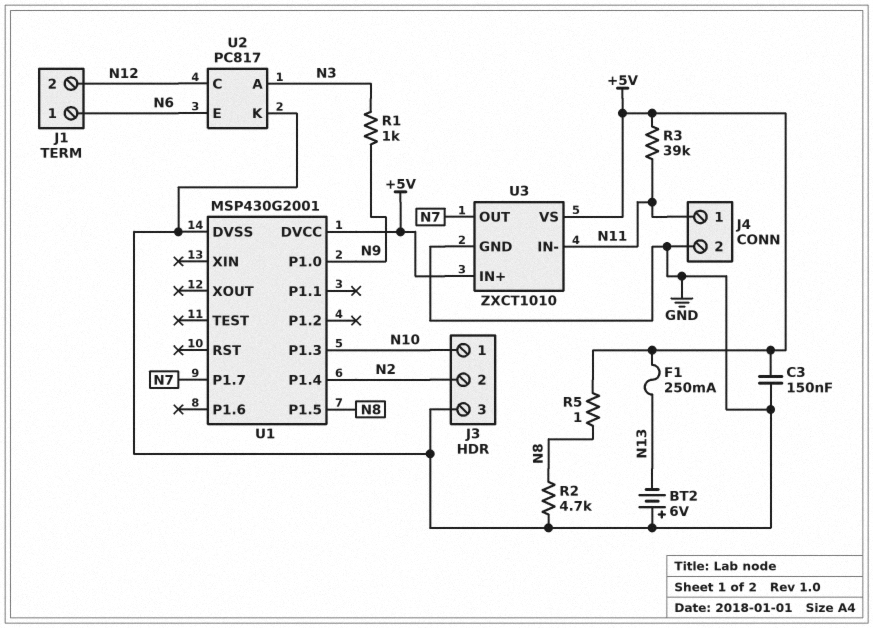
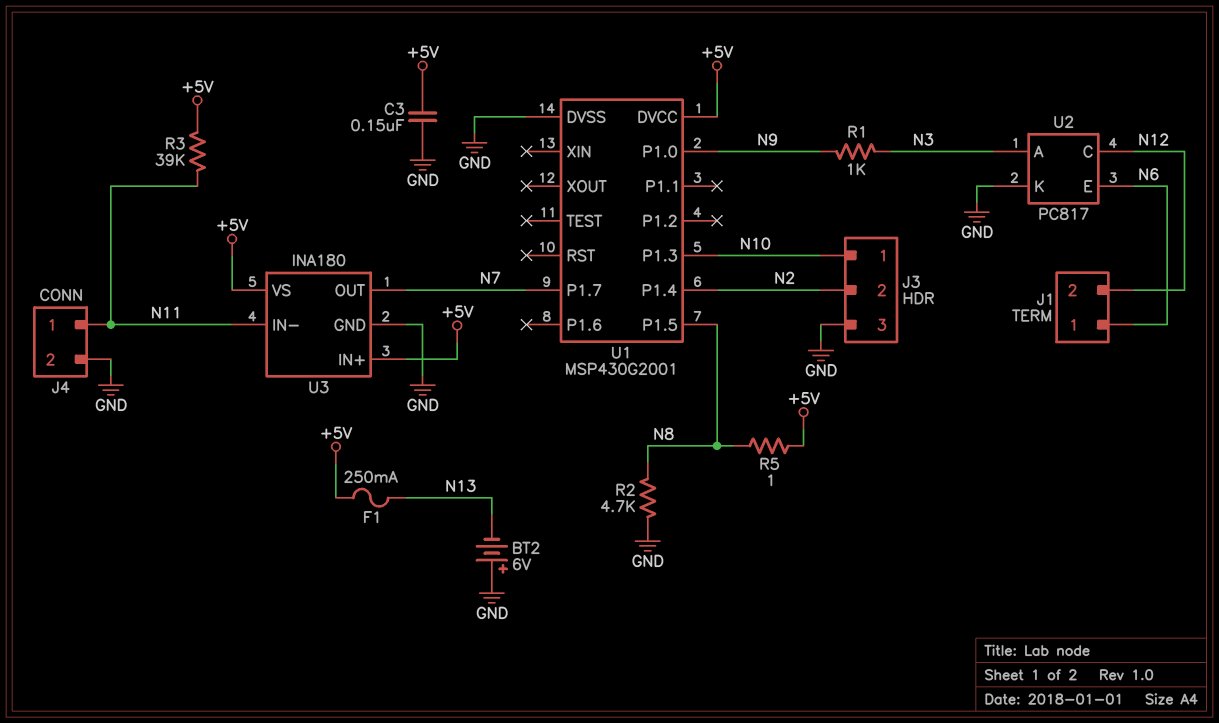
U3: ZXCT1010 -> INA180

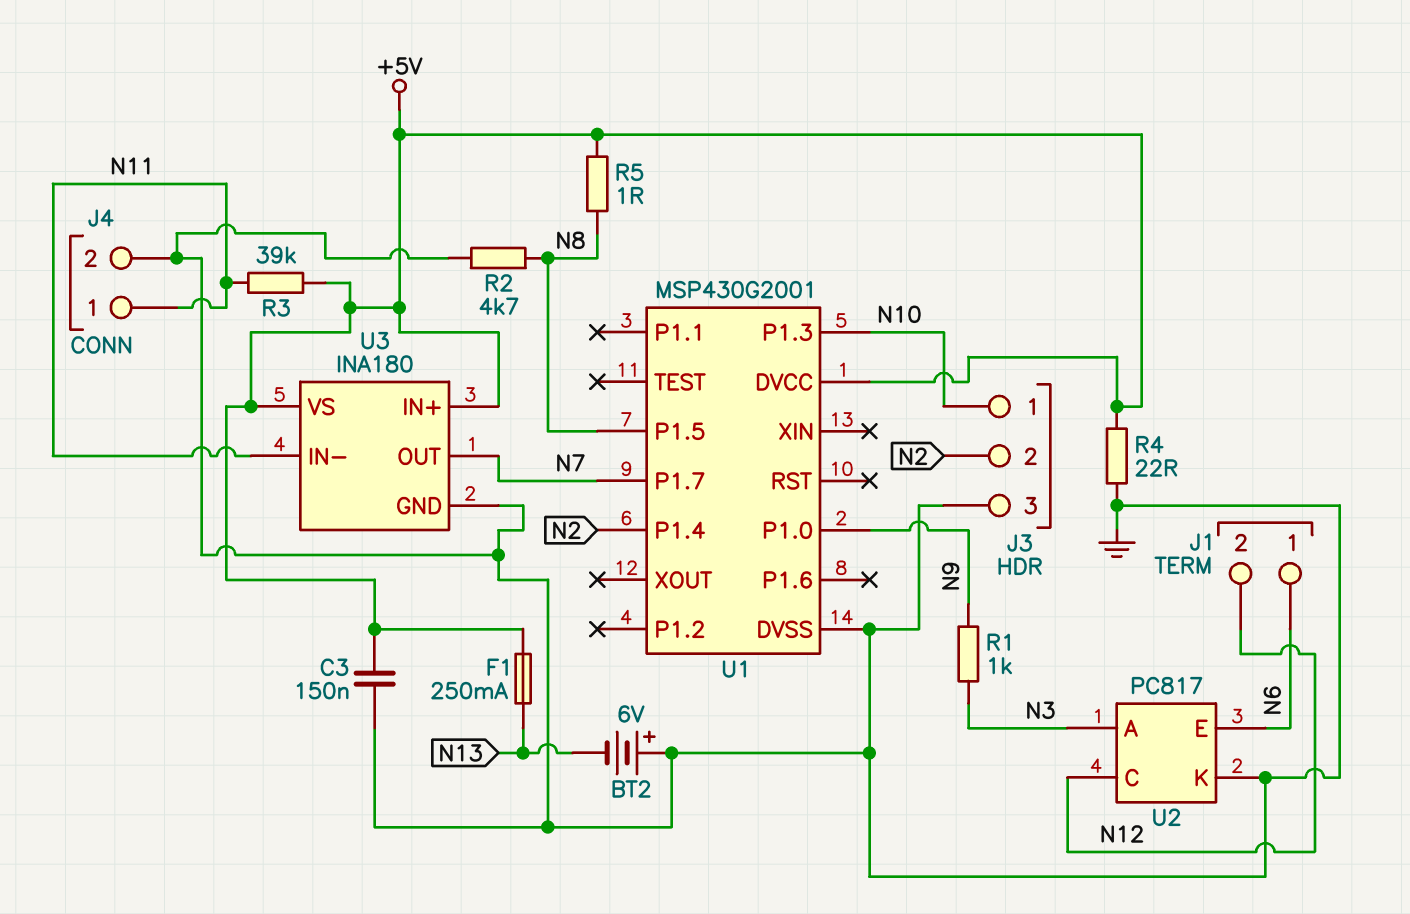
R4: none -> 22 (+5V, GND)

